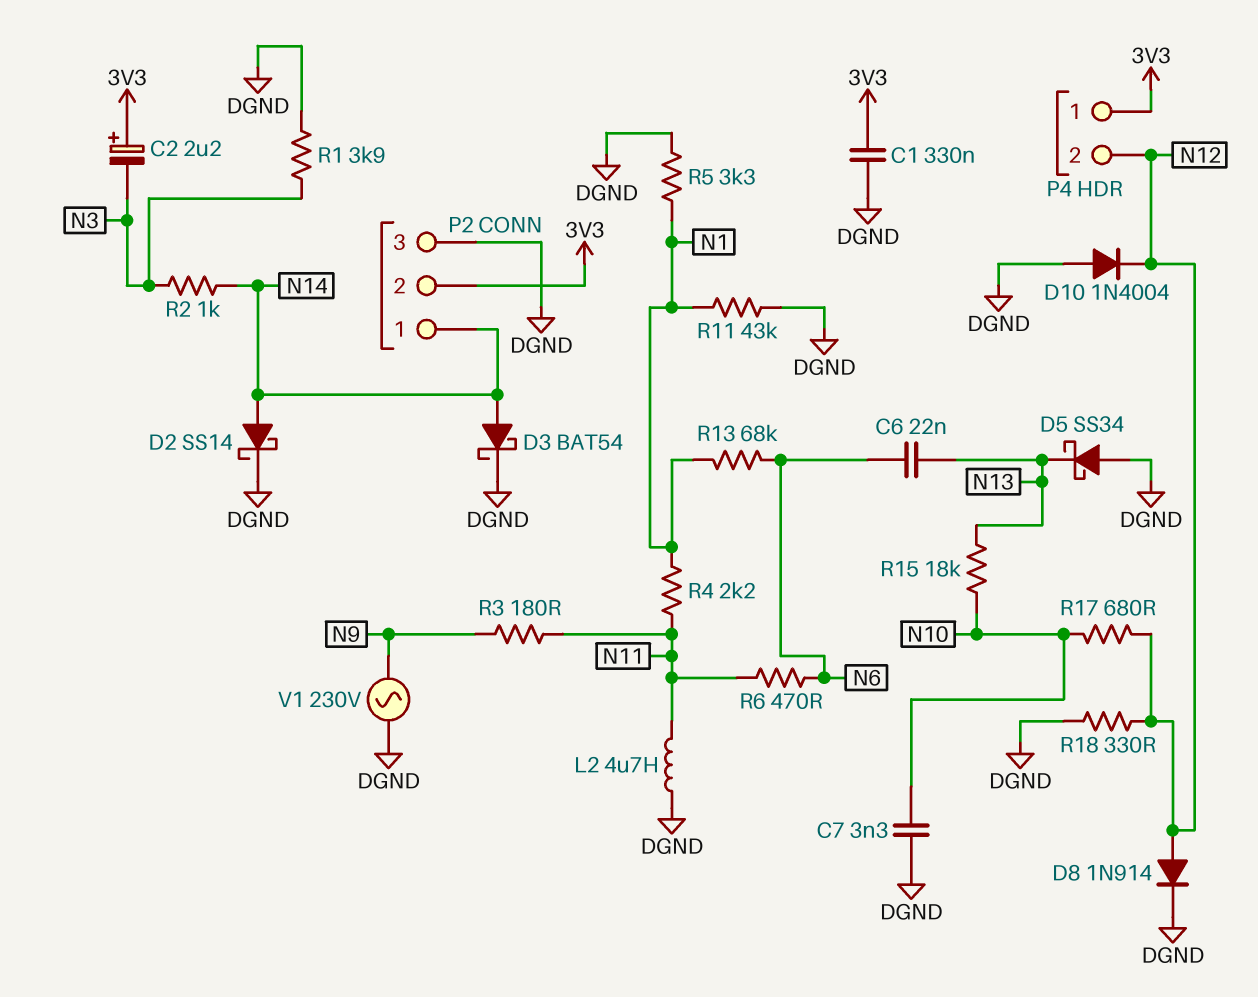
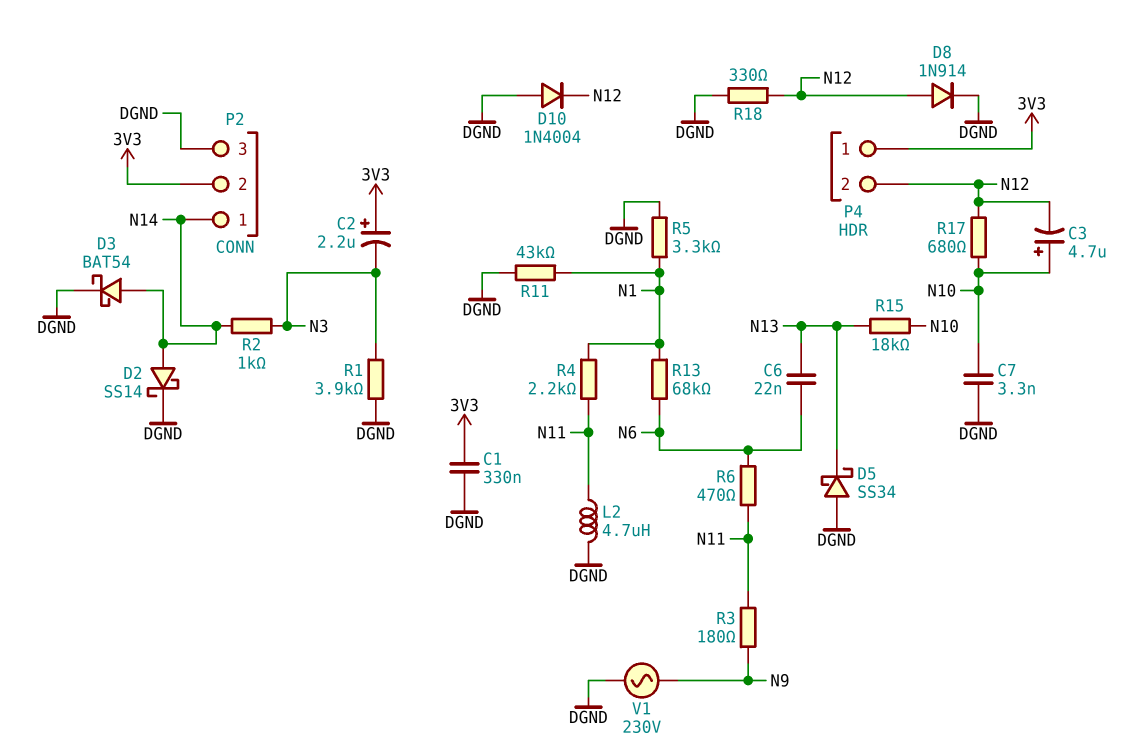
C3: none -> 4.7uF (plus N10, minus N12)

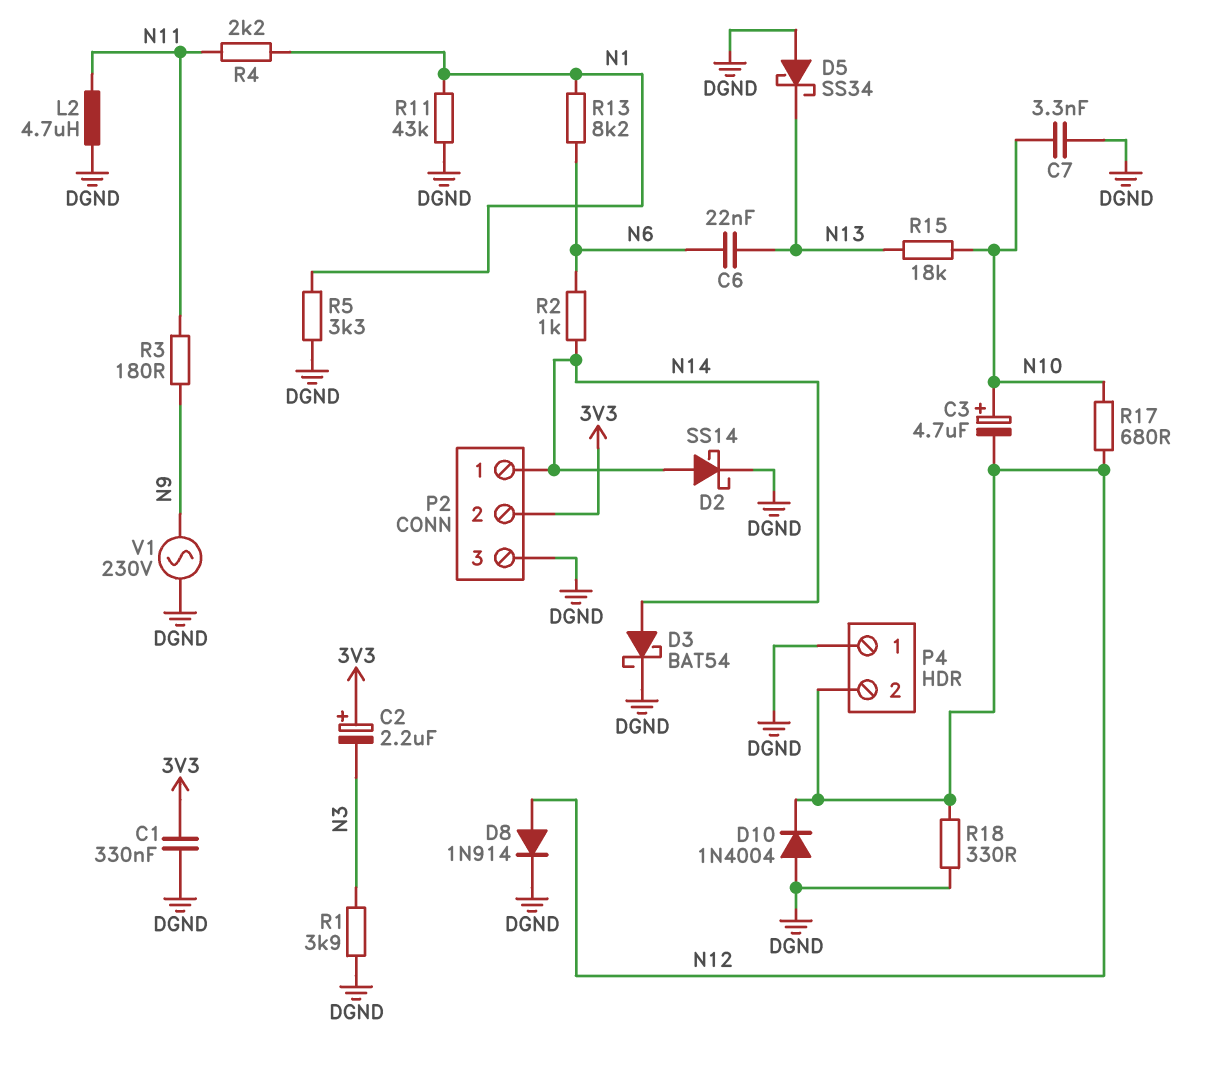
P4 pin 1: 3V3 -> DGND
R2: 1k (N3, N14) -> 1k (N6, N14)
R6: 470 (N6, N11) -> none
R13: 68k (N1, N6) -> 8.2k (N1, N6)

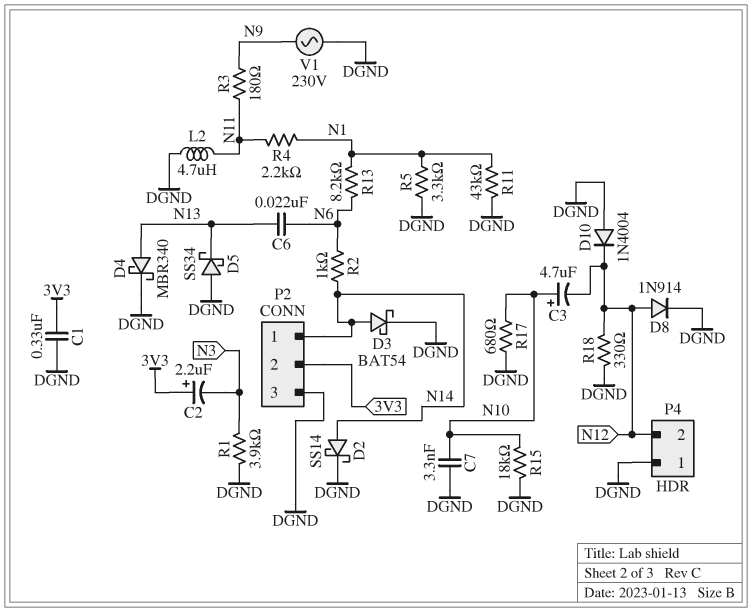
D4: none -> schottky MBR340 (A N13, K DGND)
R15: 18k (N10, N13) -> 18k (DGND, N10)
R17: 680 (N10, N12) -> 680 (DGND, N10)

